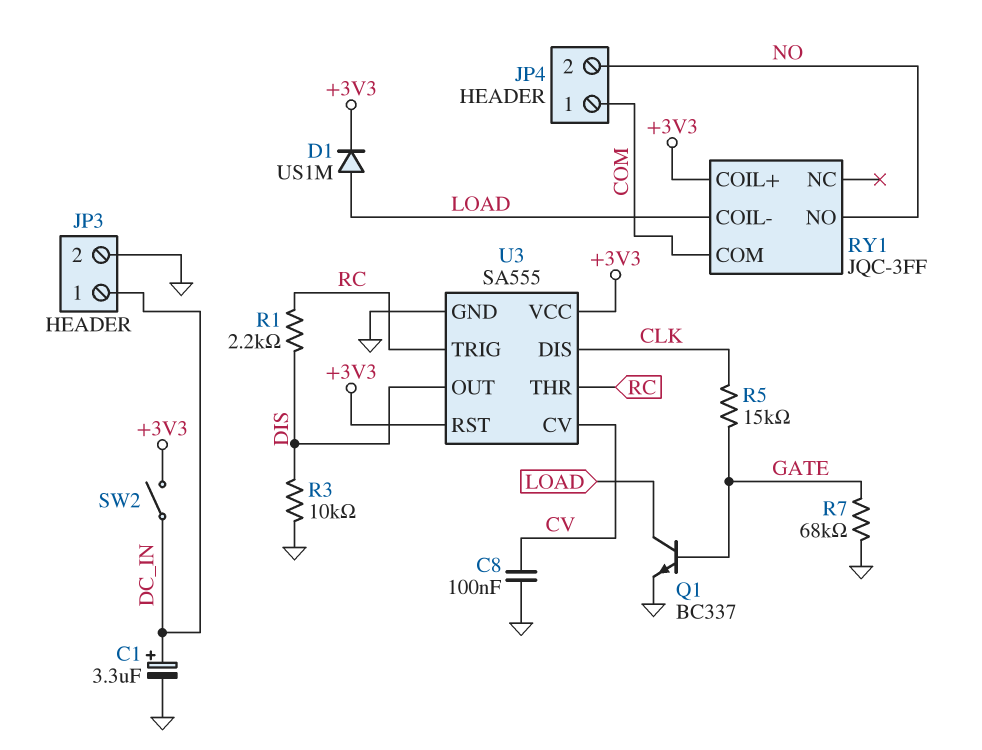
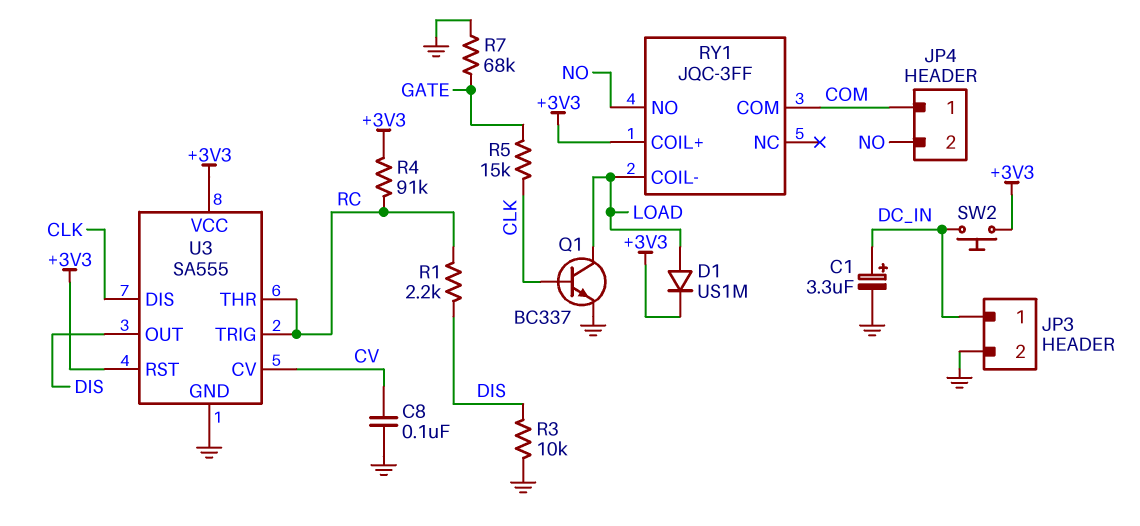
Q1: NPN BC337 (B GATE, C LOAD, E GND) -> NPN BC337 (B CLK, C LOAD, E GND)
R4: none -> 91k (+3V3, RC)
SW2: switch (+3V3, DC_IN) -> button (+3V3, DC_IN)

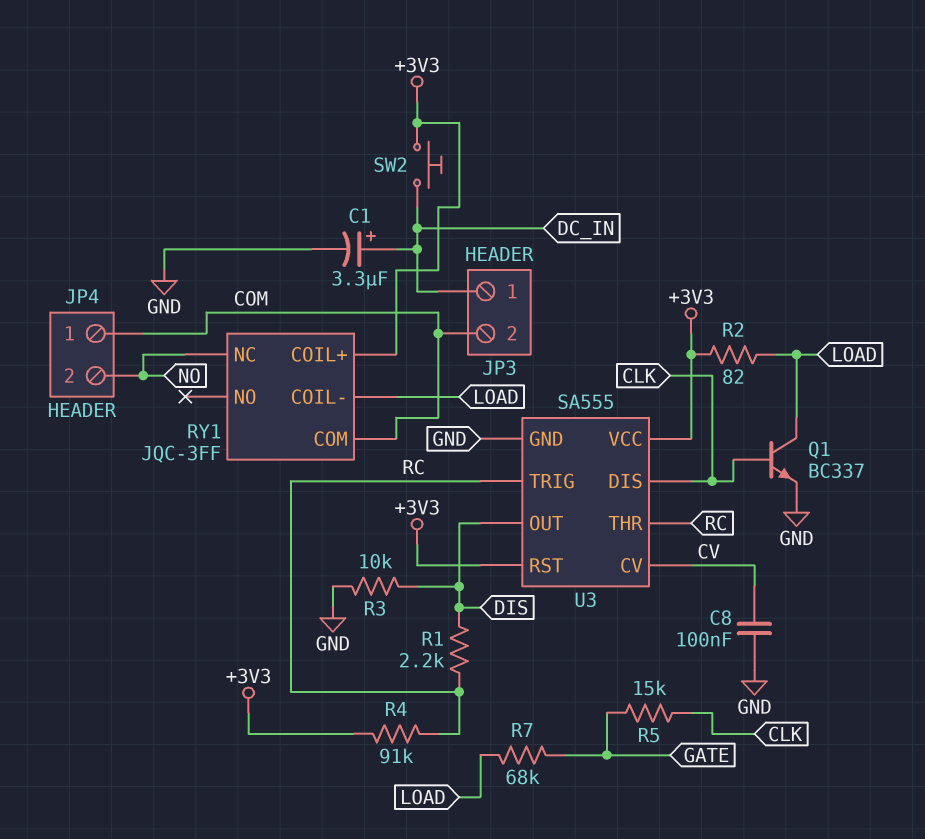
D1: diode US1M (A LOAD, K +3V3) -> none
JP3 pin 2: GND -> COM
R2: none -> 82 (+3V3, LOAD)
R7: 68k (GATE, GND) -> 68k (GATE, LOAD)
RY1 pin NC: none -> NO
RY1 pin NO: NO -> none

